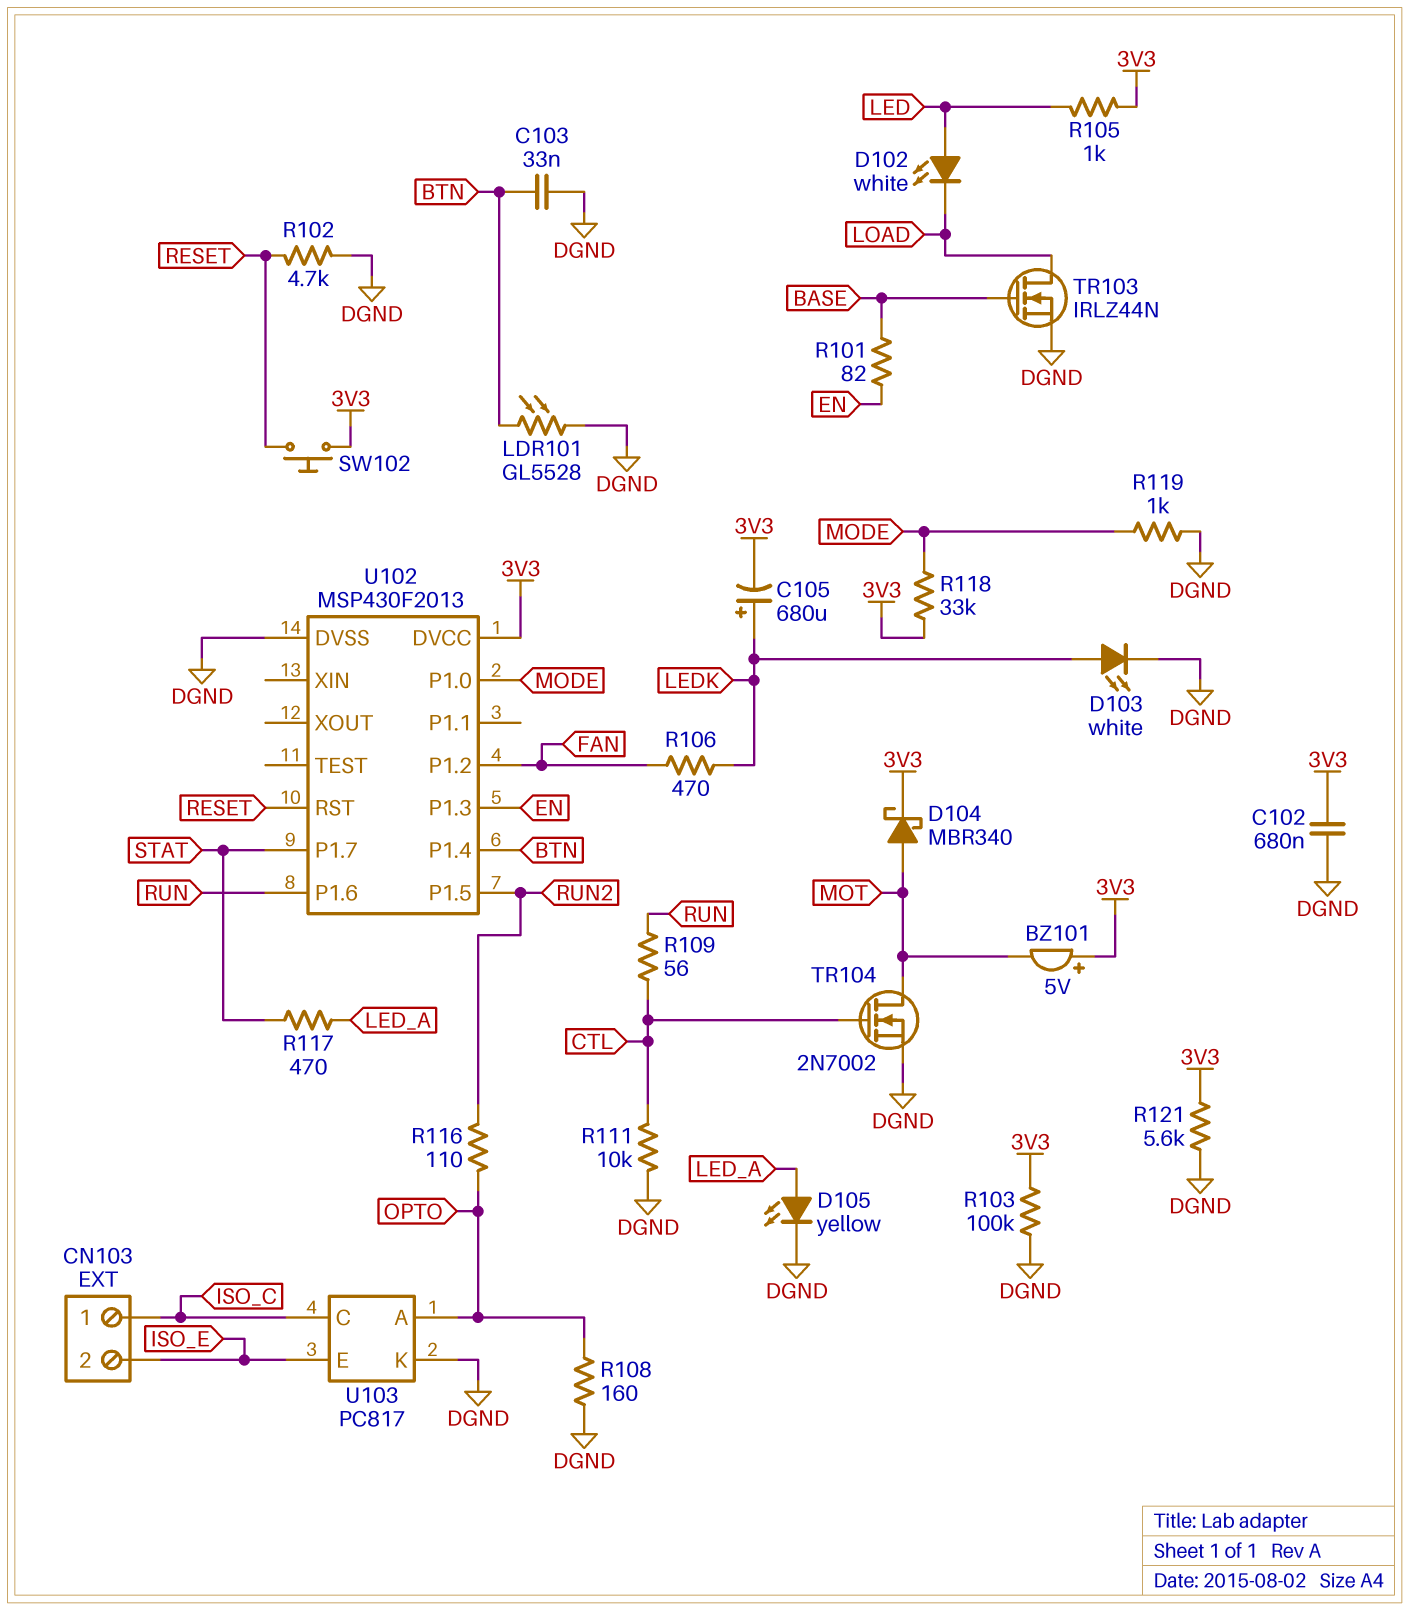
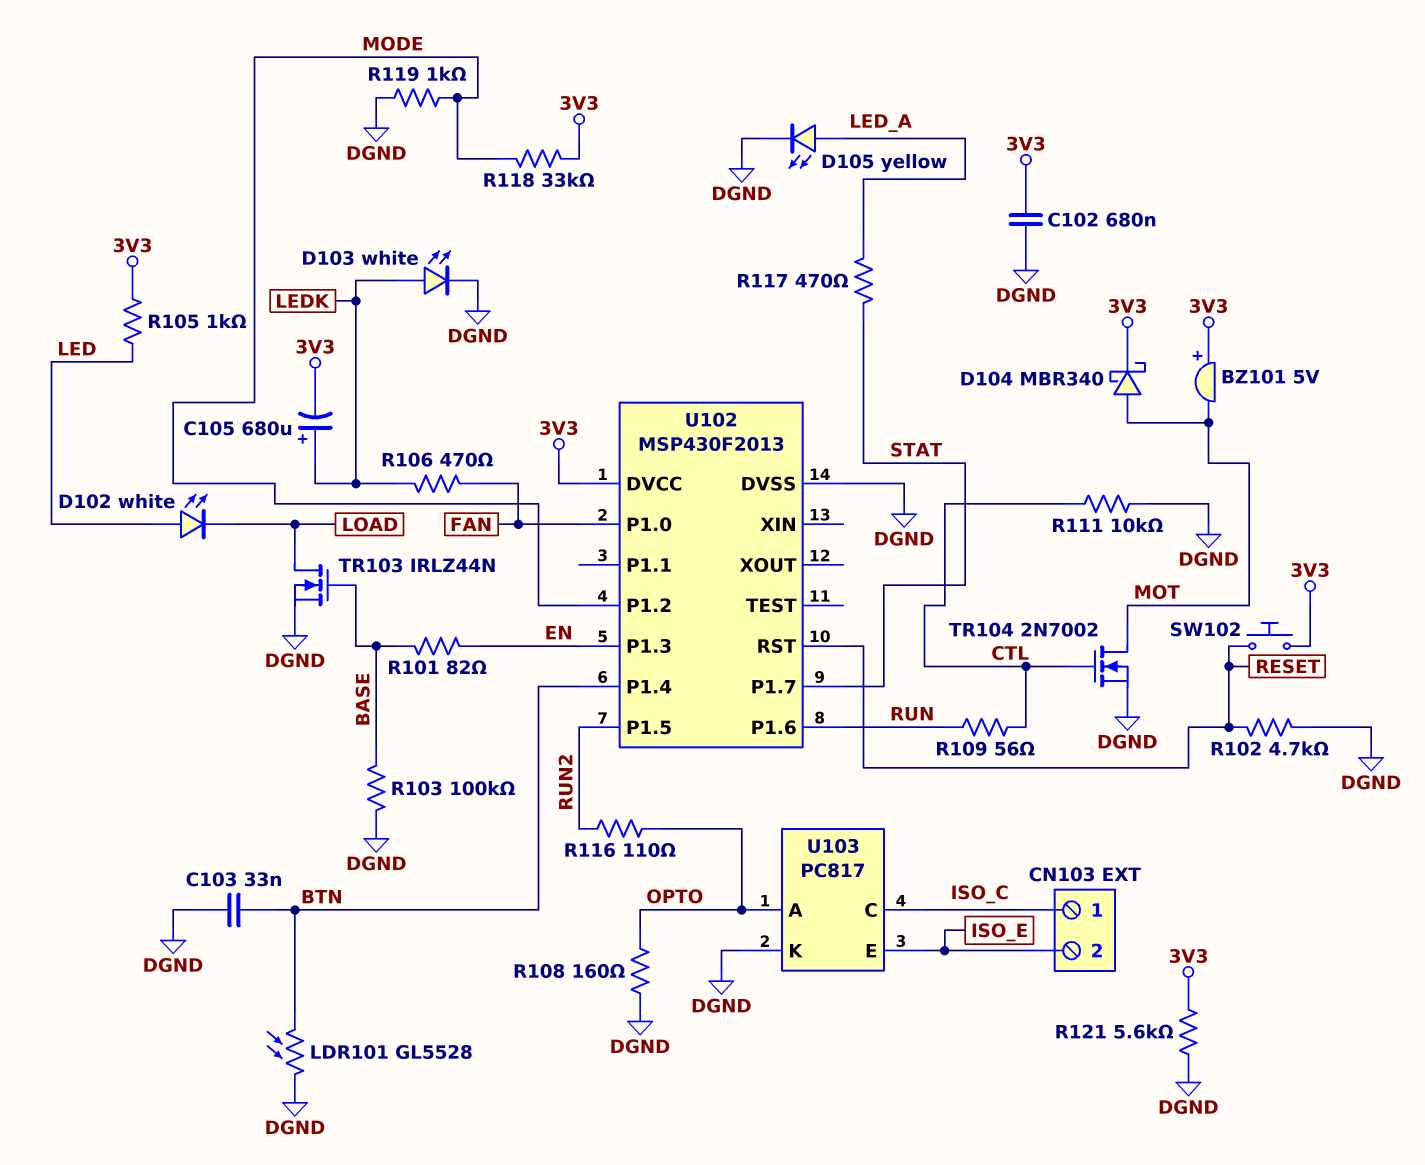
R103: 100k (3V3, DGND) -> 100k (BASE, DGND)
U102 pin P1.0: MODE -> FAN
U102 pin P1.2: FAN -> MODE

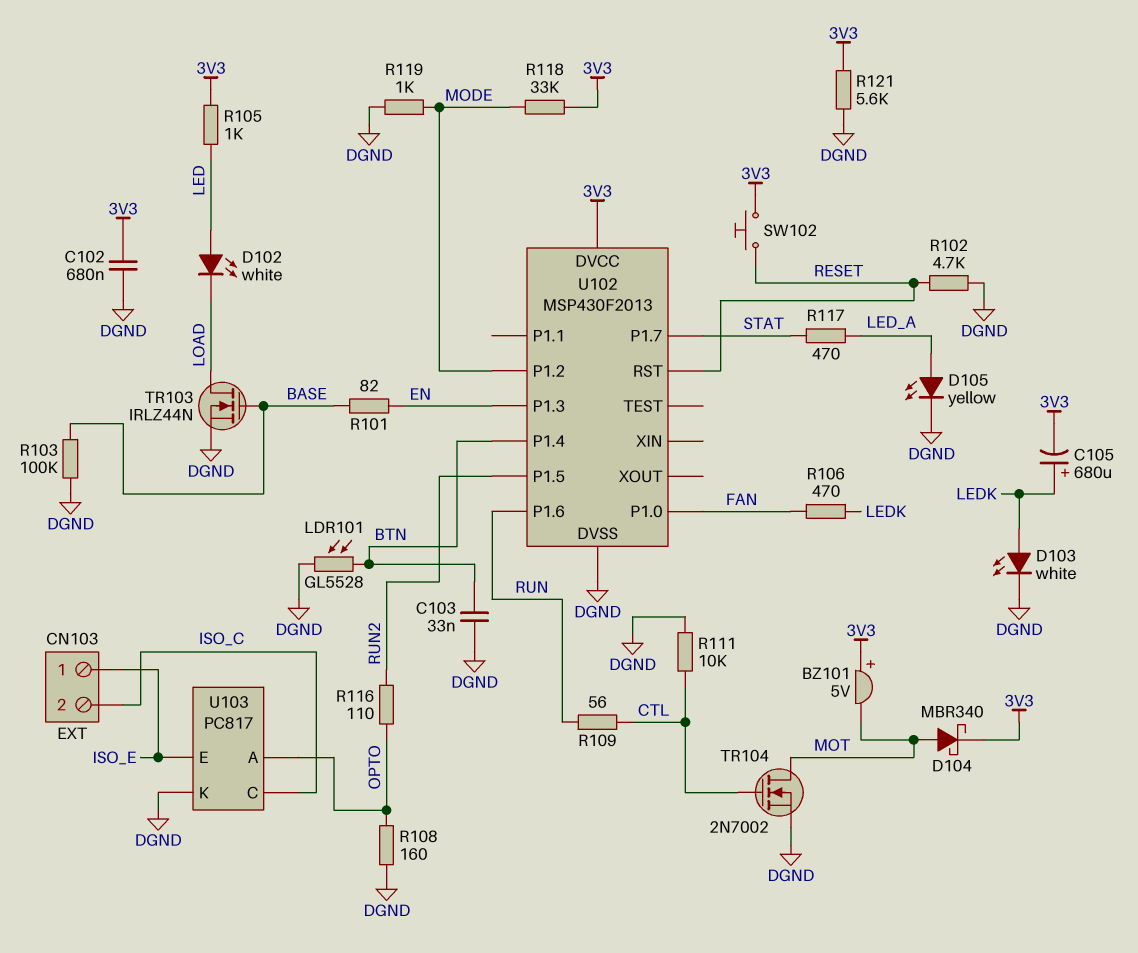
CN103 pin 1: ISO_C -> ISO_E
CN103 pin 2: ISO_E -> ISO_C

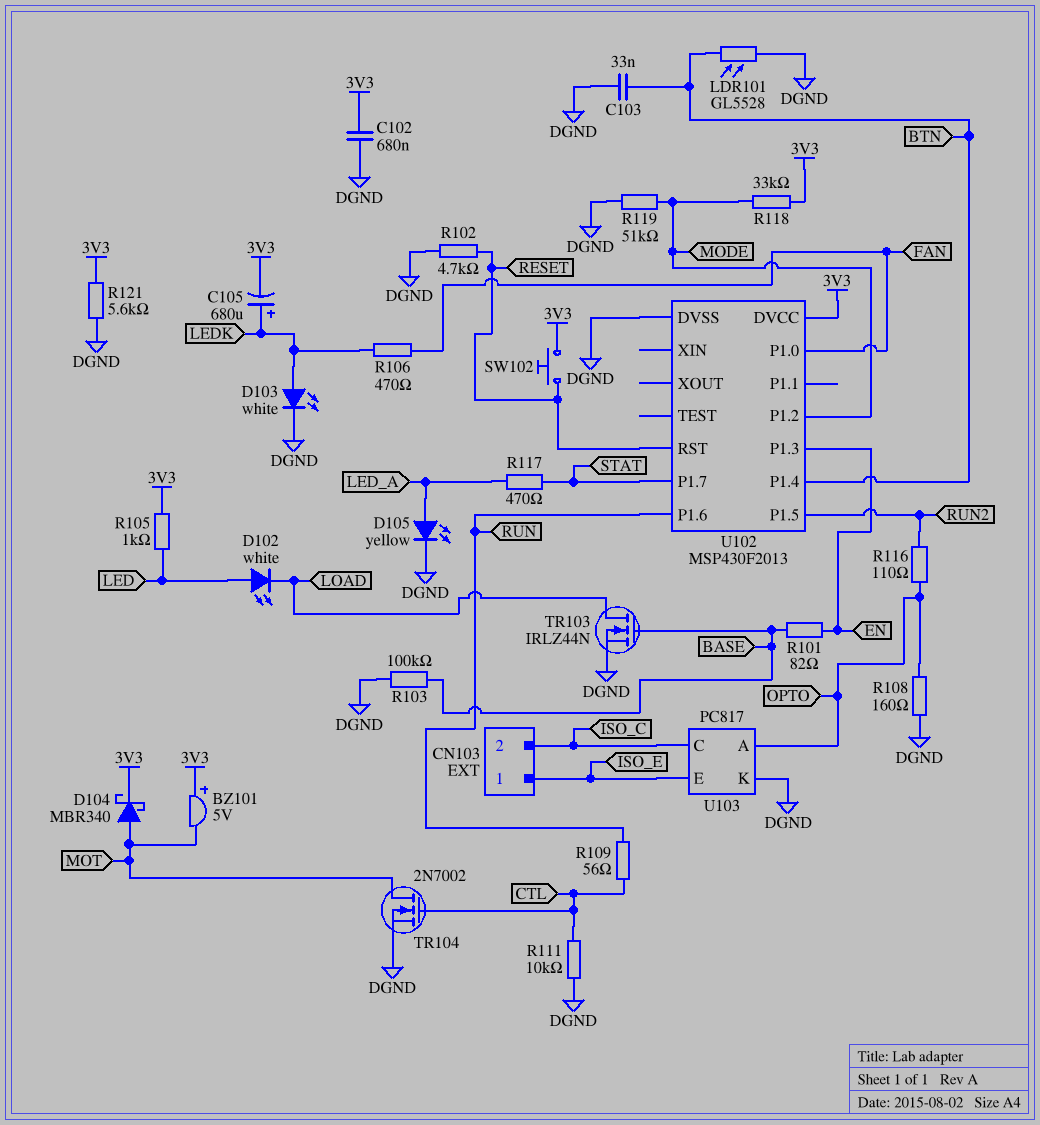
R119: 1k (DGND, MODE) -> 51k (DGND, MODE)

